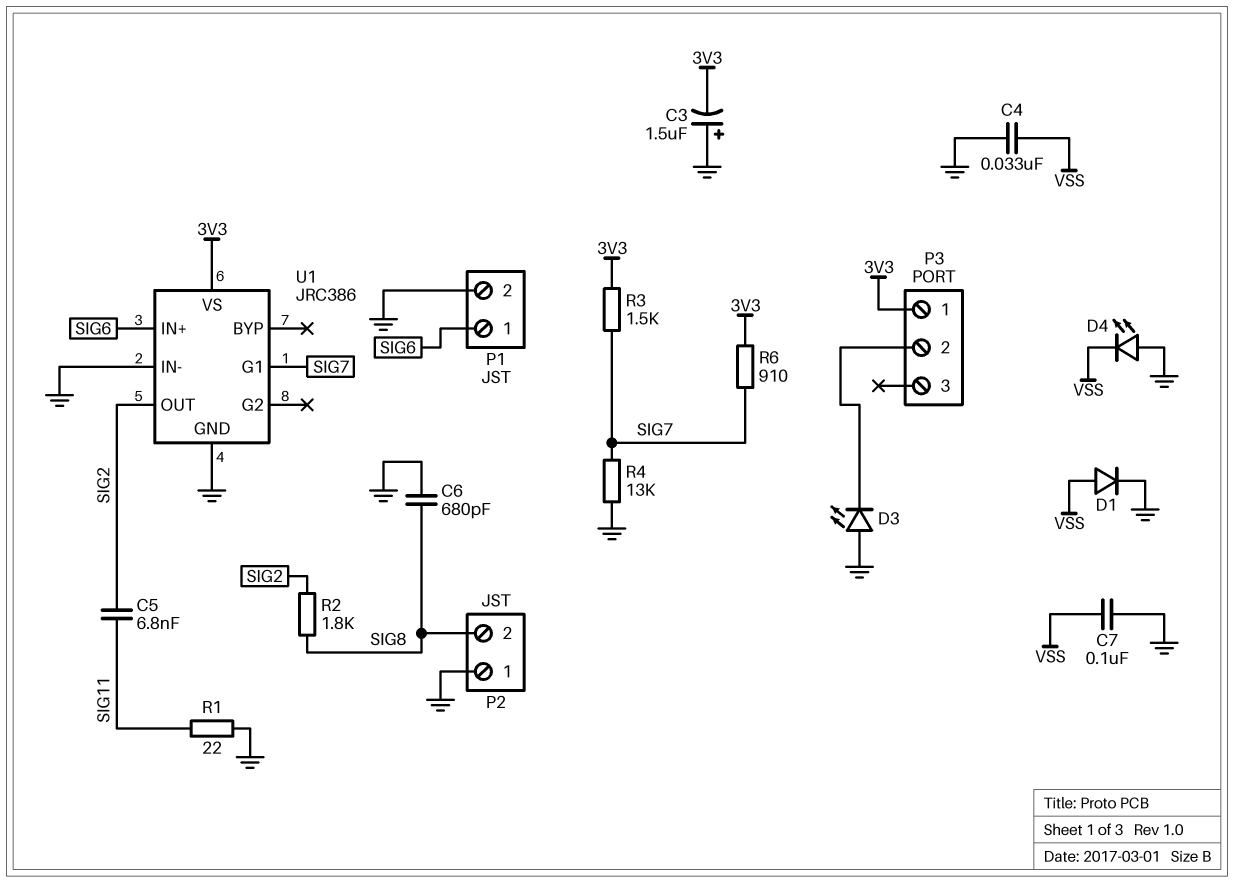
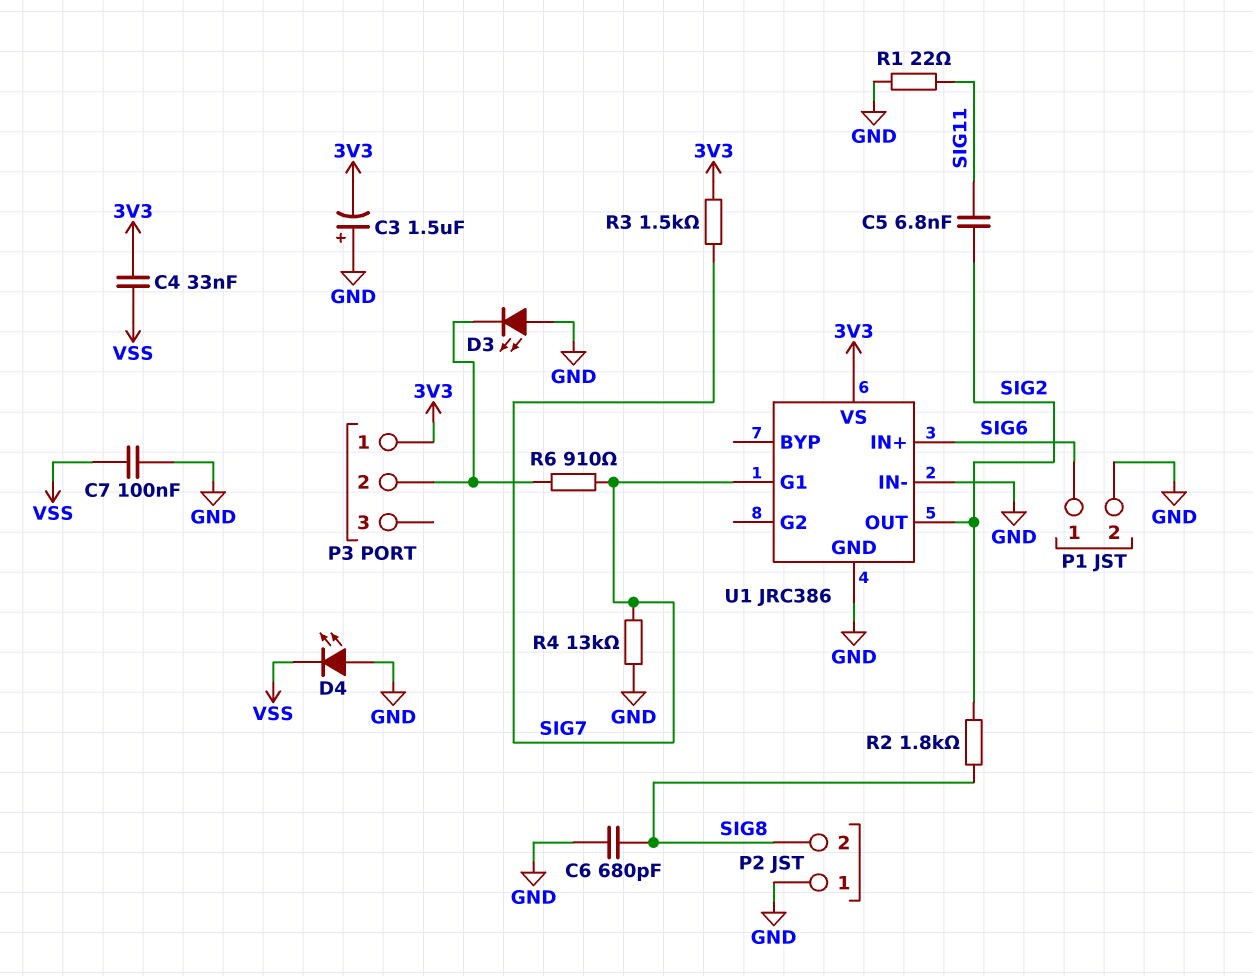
C4: 33nF (GND, VSS) -> 33nF (3V3, VSS)
D1: diode (A VSS, K GND) -> none
R6: 910 (3V3, SIG7) -> 910 (P3/2, SIG7)

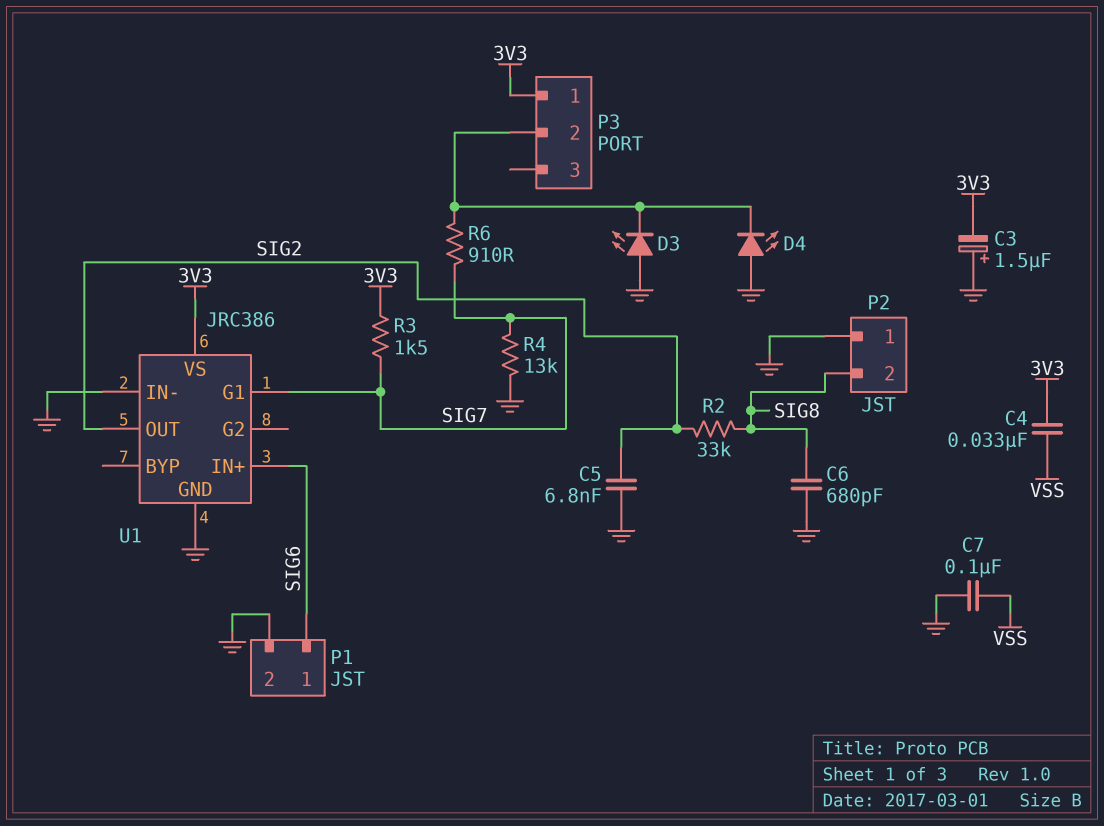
C5: 6.8nF (SIG2, SIG11) -> 6.8nF (GND, SIG2)
D4: LED (A GND, K VSS) -> LED (A GND, K P3/2)
R1: 22 (GND, SIG11) -> none
R2: 1.8k (SIG2, SIG8) -> 33k (SIG2, SIG8)

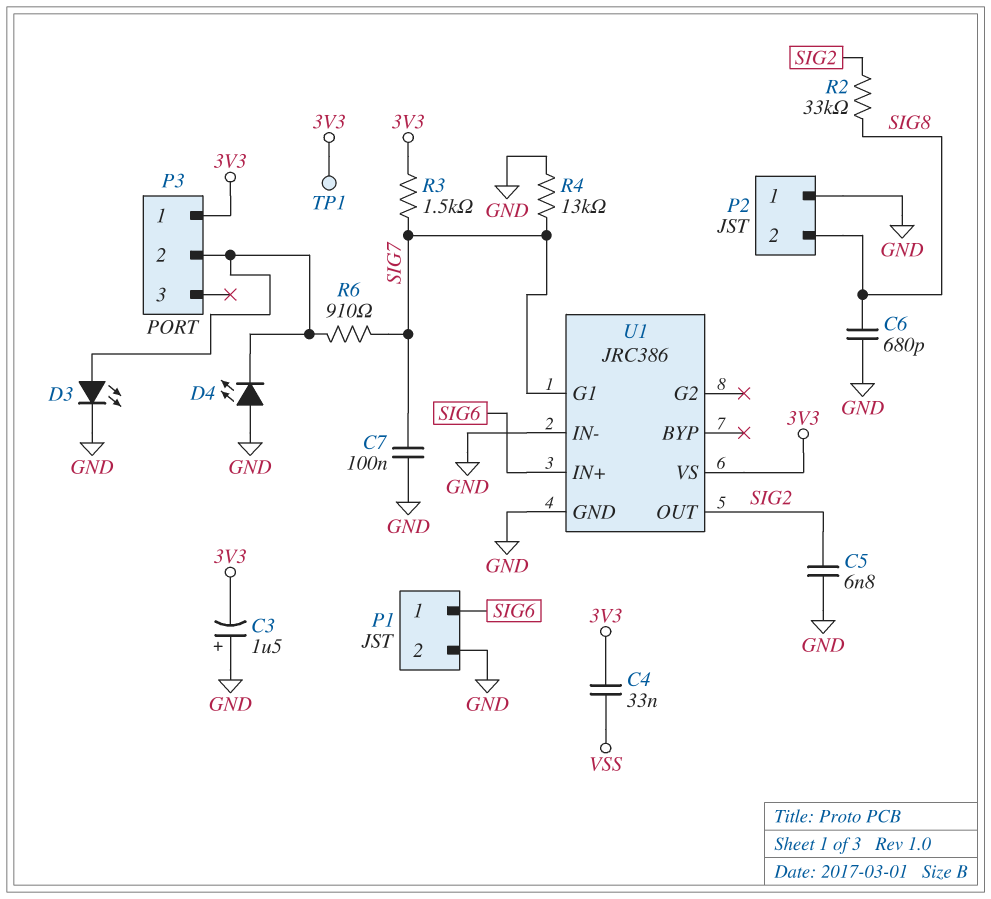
C7: 100nF (GND, VSS) -> 100nF (GND, SIG7)
D3: LED (A GND, K P3/2) -> LED (A P3/2, K GND)
TP1: none -> test point (3V3)

